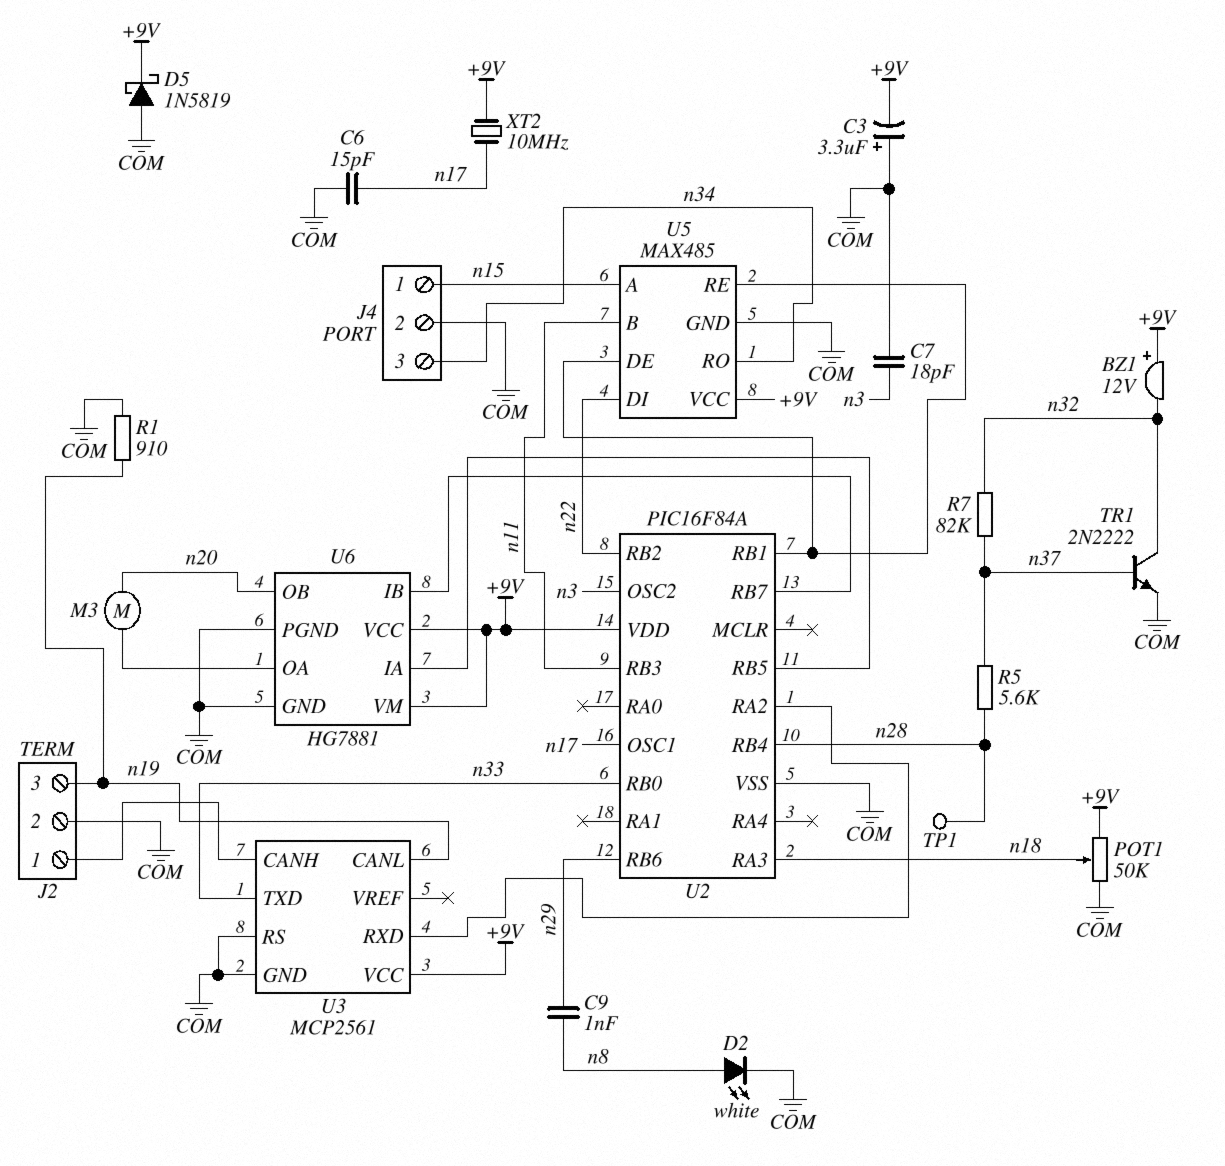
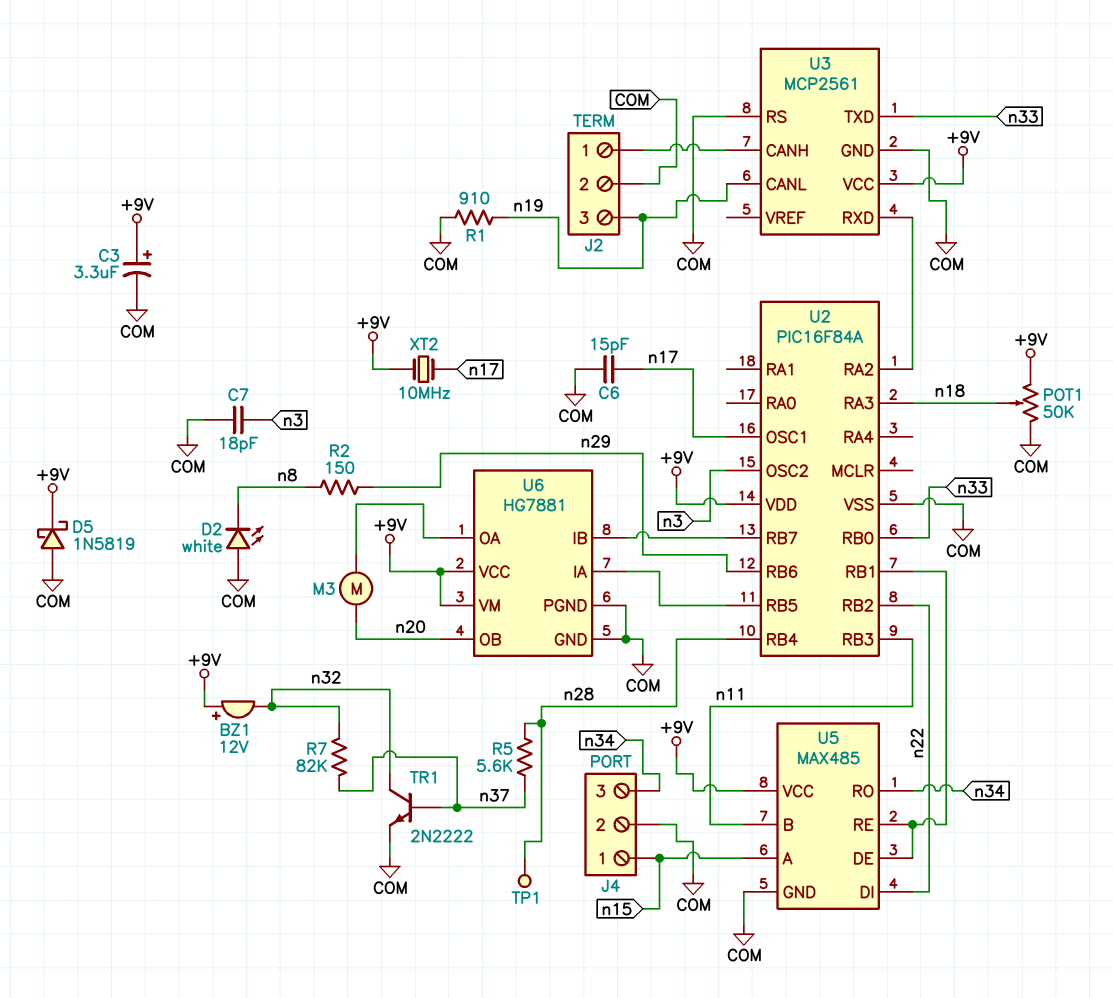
C3: 3.3uF (plus COM, minus +9V) -> 3.3uF (plus +9V, minus COM)
C9: 1nF (n8, n29) -> none
D2: LED white (A n8, K COM) -> LED white (A COM, K n8)
R2: none -> 150 (n8, n29)

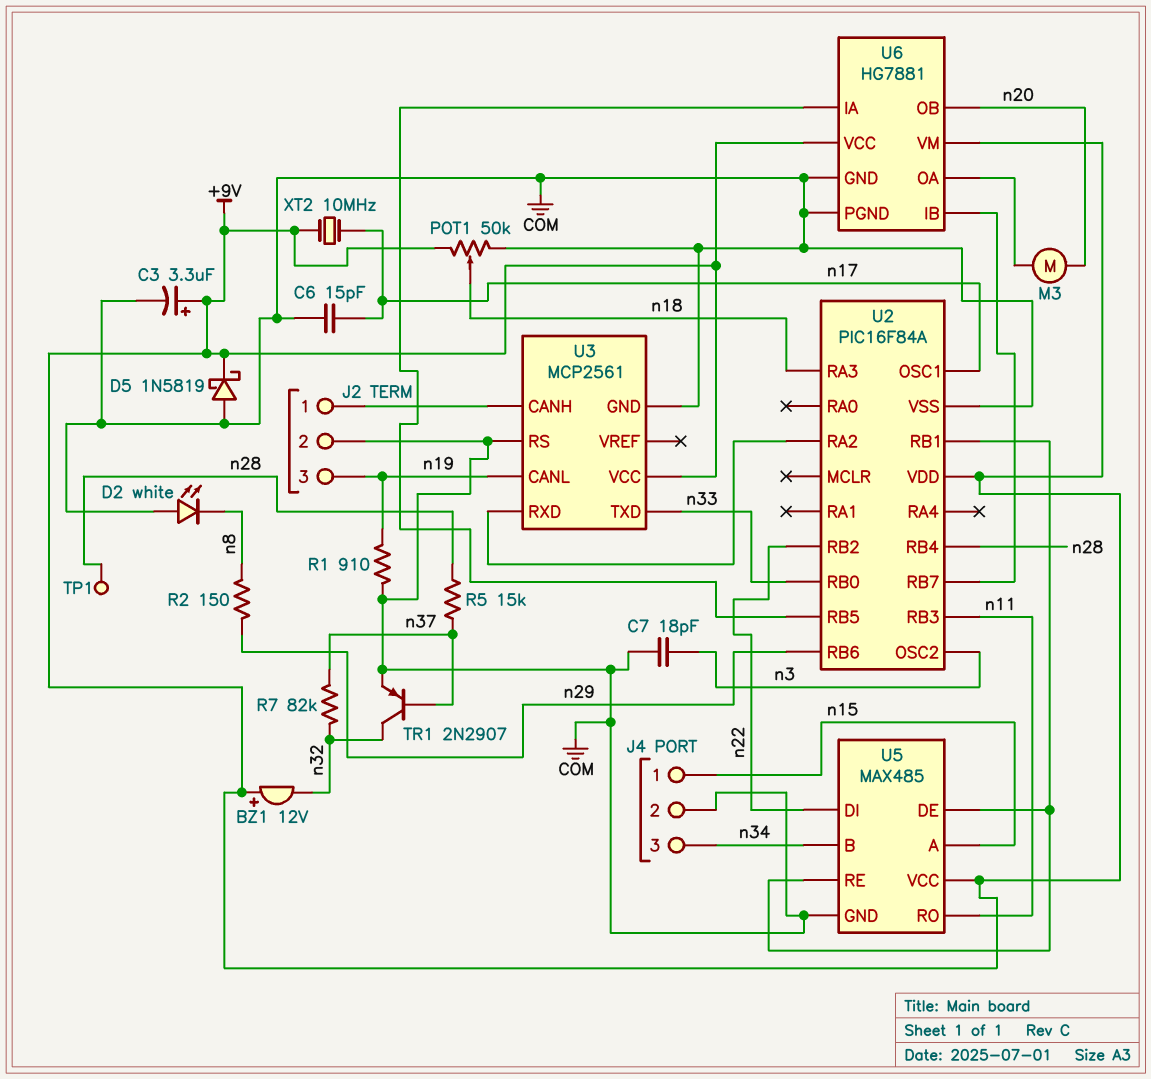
R5: 5.6k (n28, n37) -> 15k (n28, n37)
TR1: NPN 2N2222 (B n37, C n32, E COM) -> PNP 2N2907 (B n37, C n32, E COM)
U5 pin B: n11 -> n34
U5 pin RO: n34 -> n11

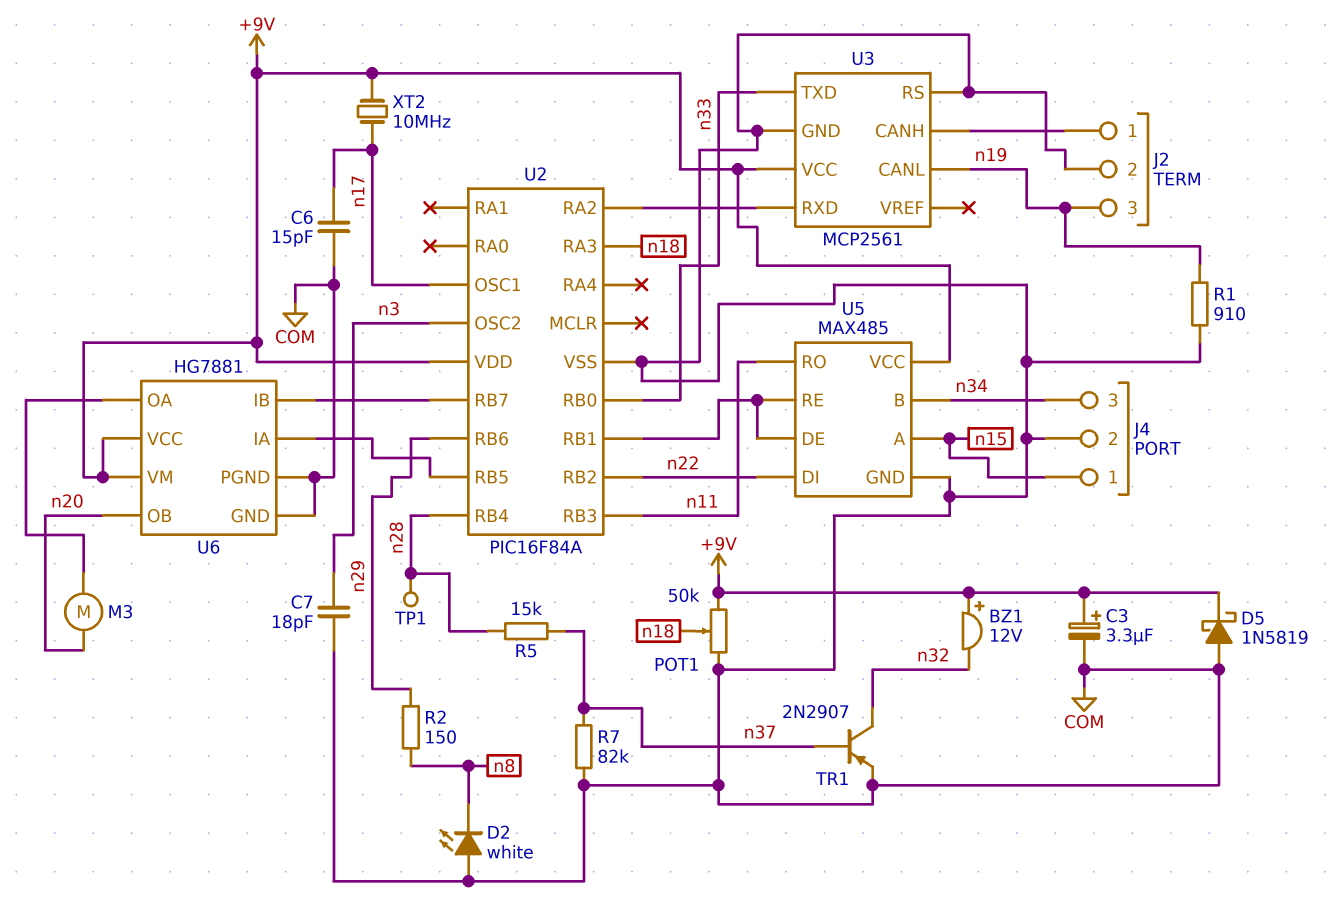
R7: 82k (n32, n37) -> 82k (COM, n37)

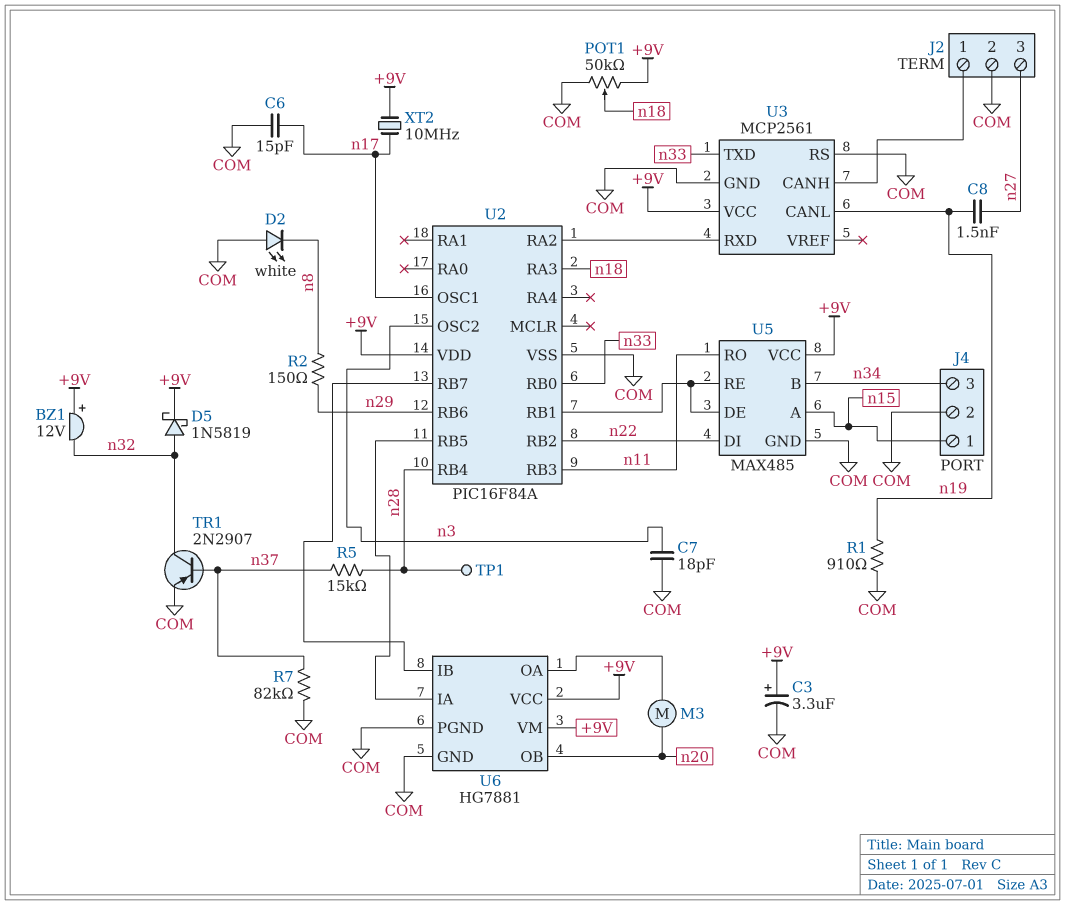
C8: none -> 1.5nF (n19, n27)
D5: schottky 1N5819 (A COM, K +9V) -> schottky 1N5819 (A n32, K +9V)
J2 pin 3: n19 -> n27

